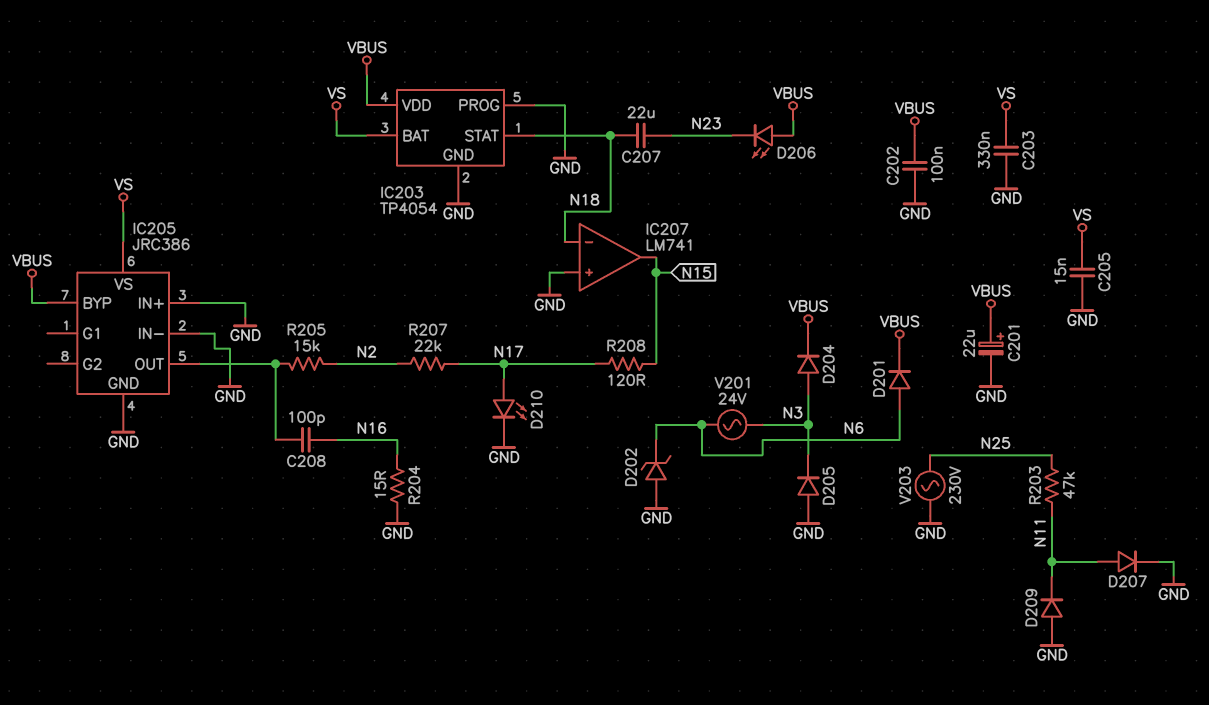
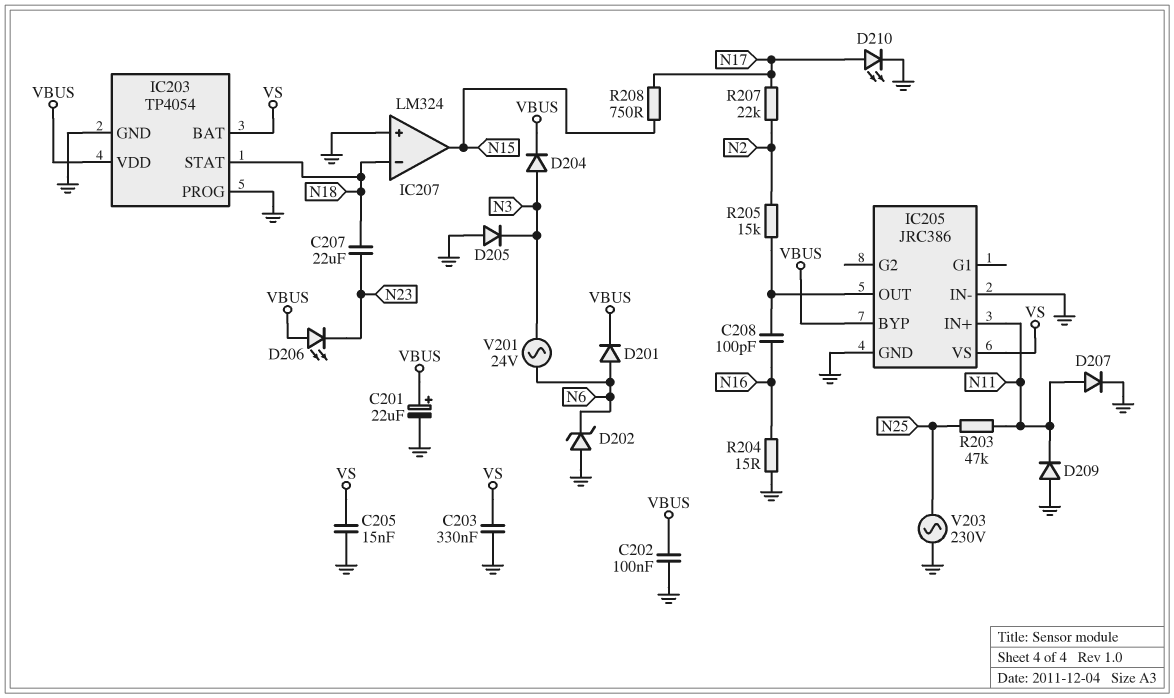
IC205 pin IN+: GND -> N11
IC207: LM741 -> LM324
R208: 120 (N15, N17) -> 750 (N15, N17)

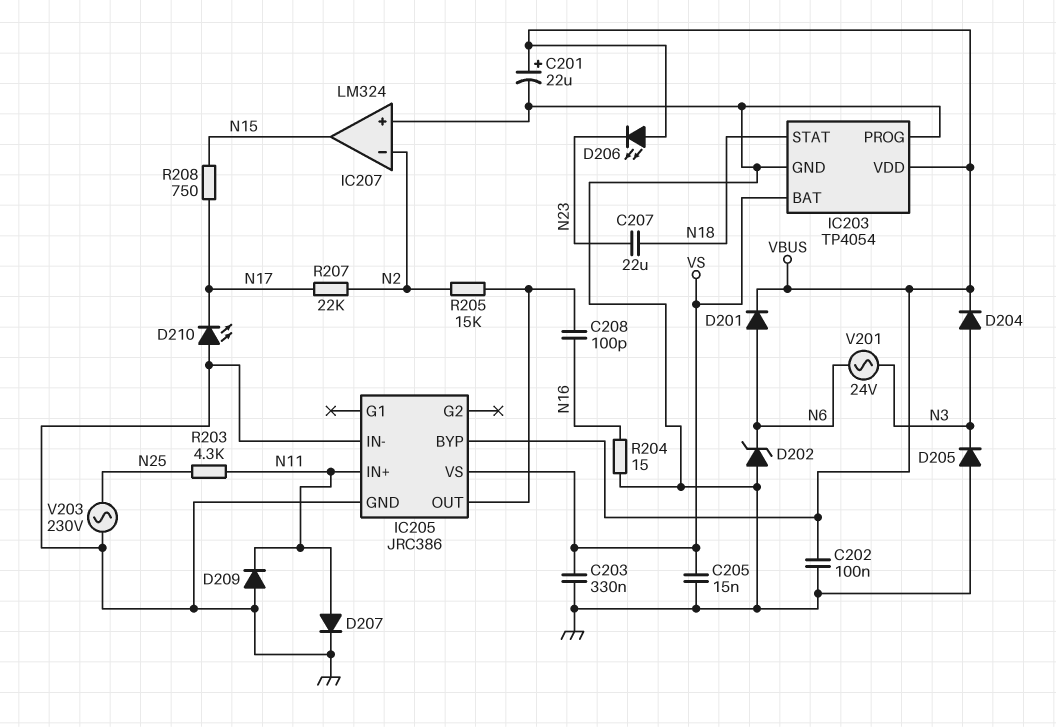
D210: LED (A N17, K GND) -> LED (A GND, K N17)
IC207 pin in-: N18 -> N2
R203: 47k (N11, N25) -> 4.3k (N11, N25)

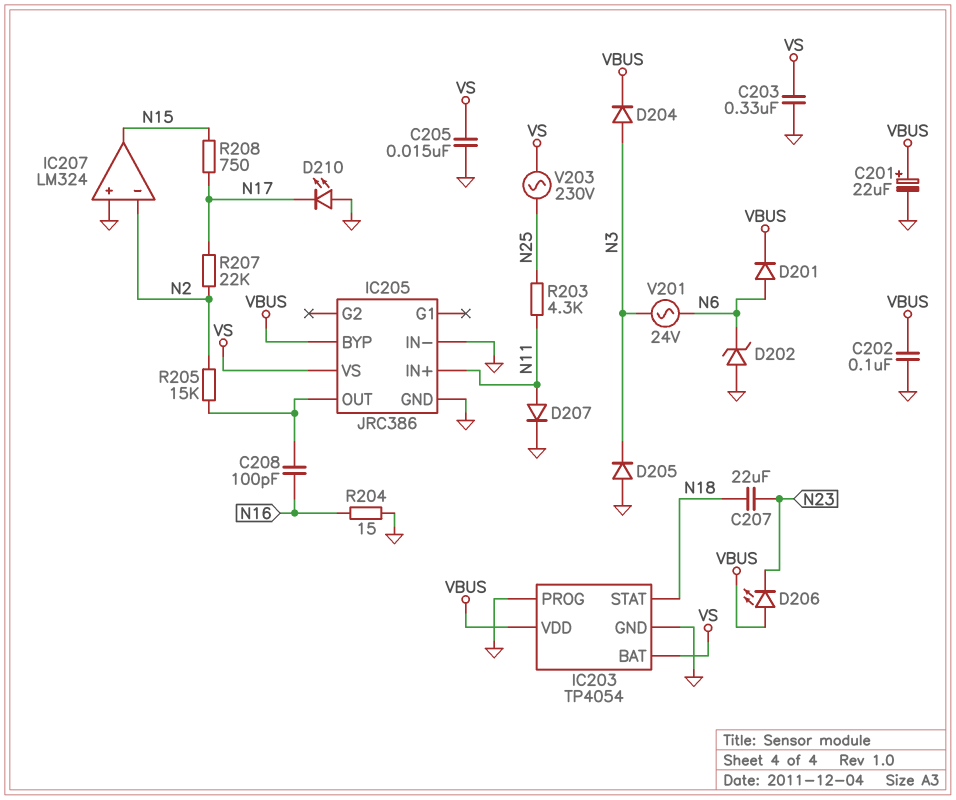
D209: diode (A GND, K N11) -> none
V203: AC 230V (GND, N25) -> AC 230V (N25, VS)

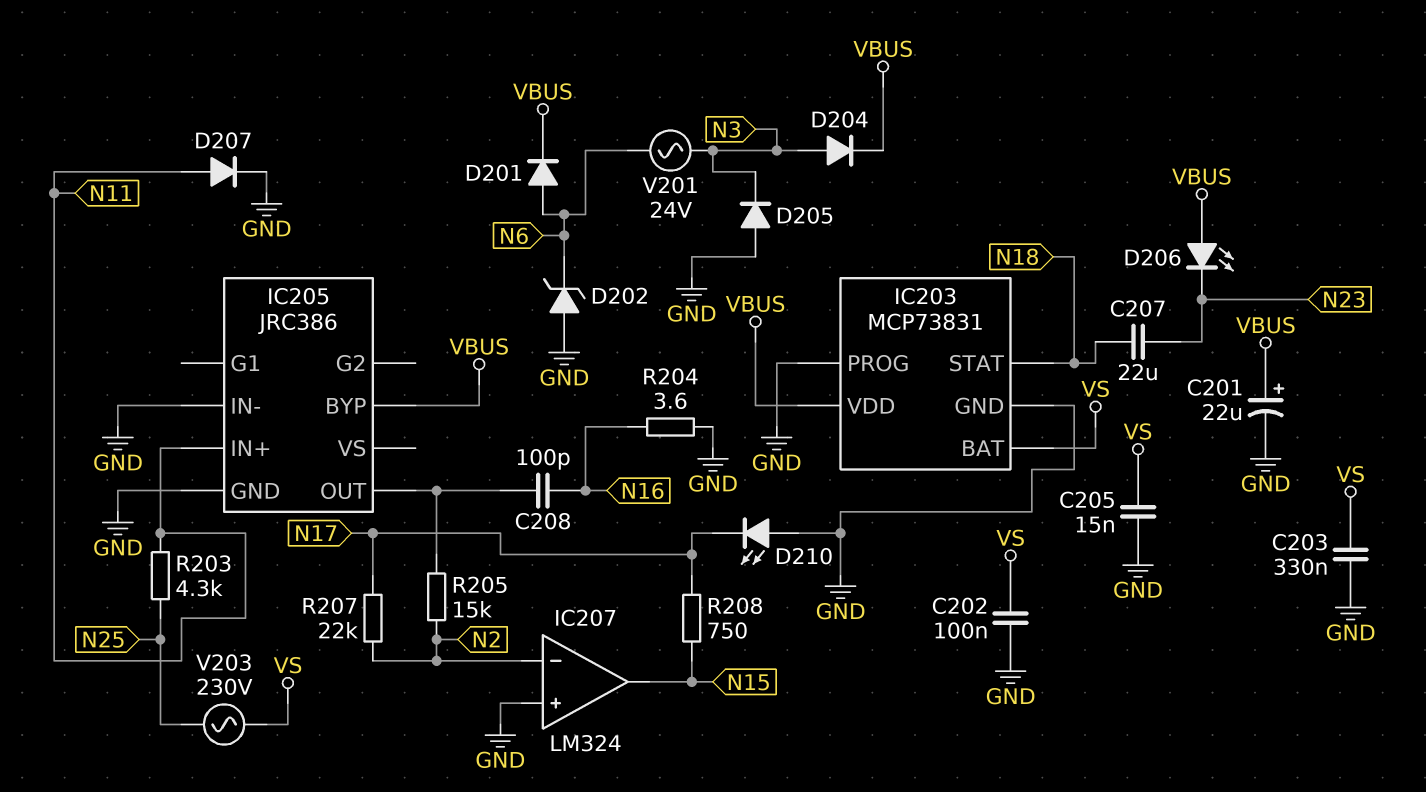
C202: 100nF (GND, VBUS) -> 100nF (GND, VS)
IC203: TP4054 -> MCP73831
IC205 pin VS: VS -> none
R204: 15 (GND, N16) -> 3.6 (GND, N16)

